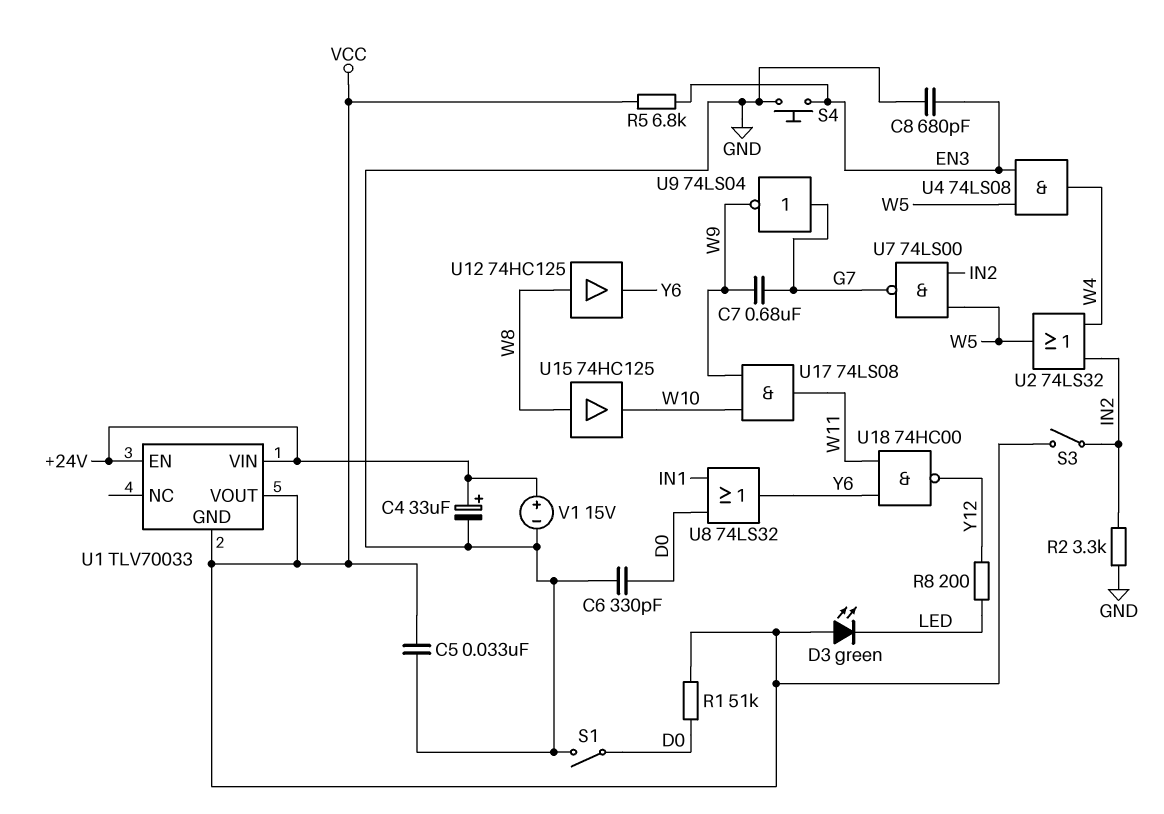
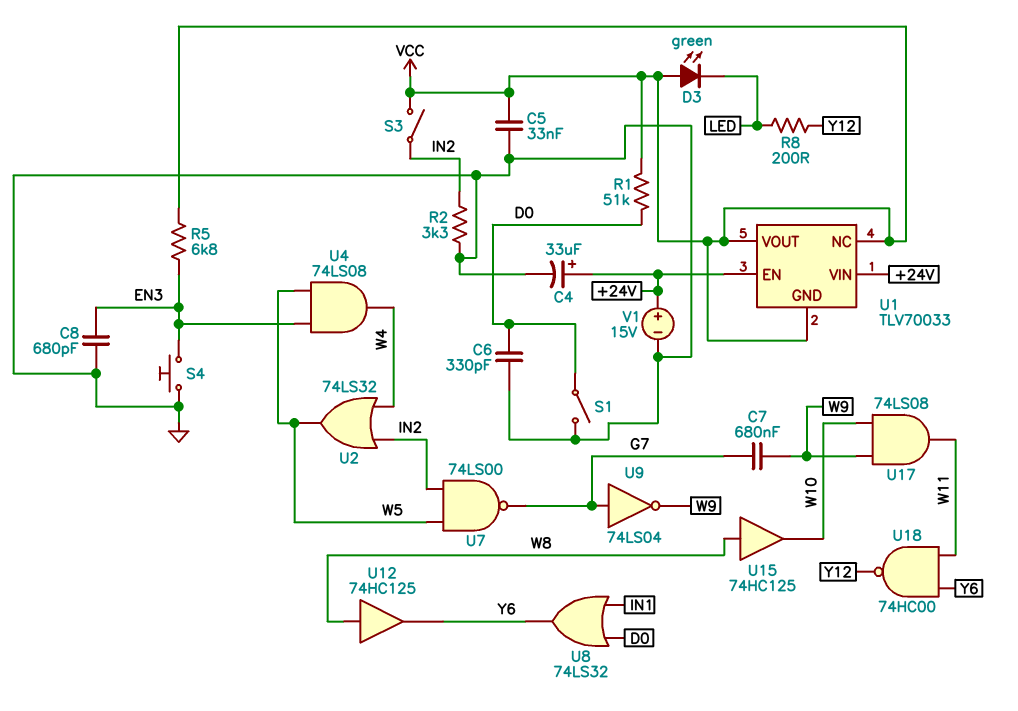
U1 pin NC: none -> VCC

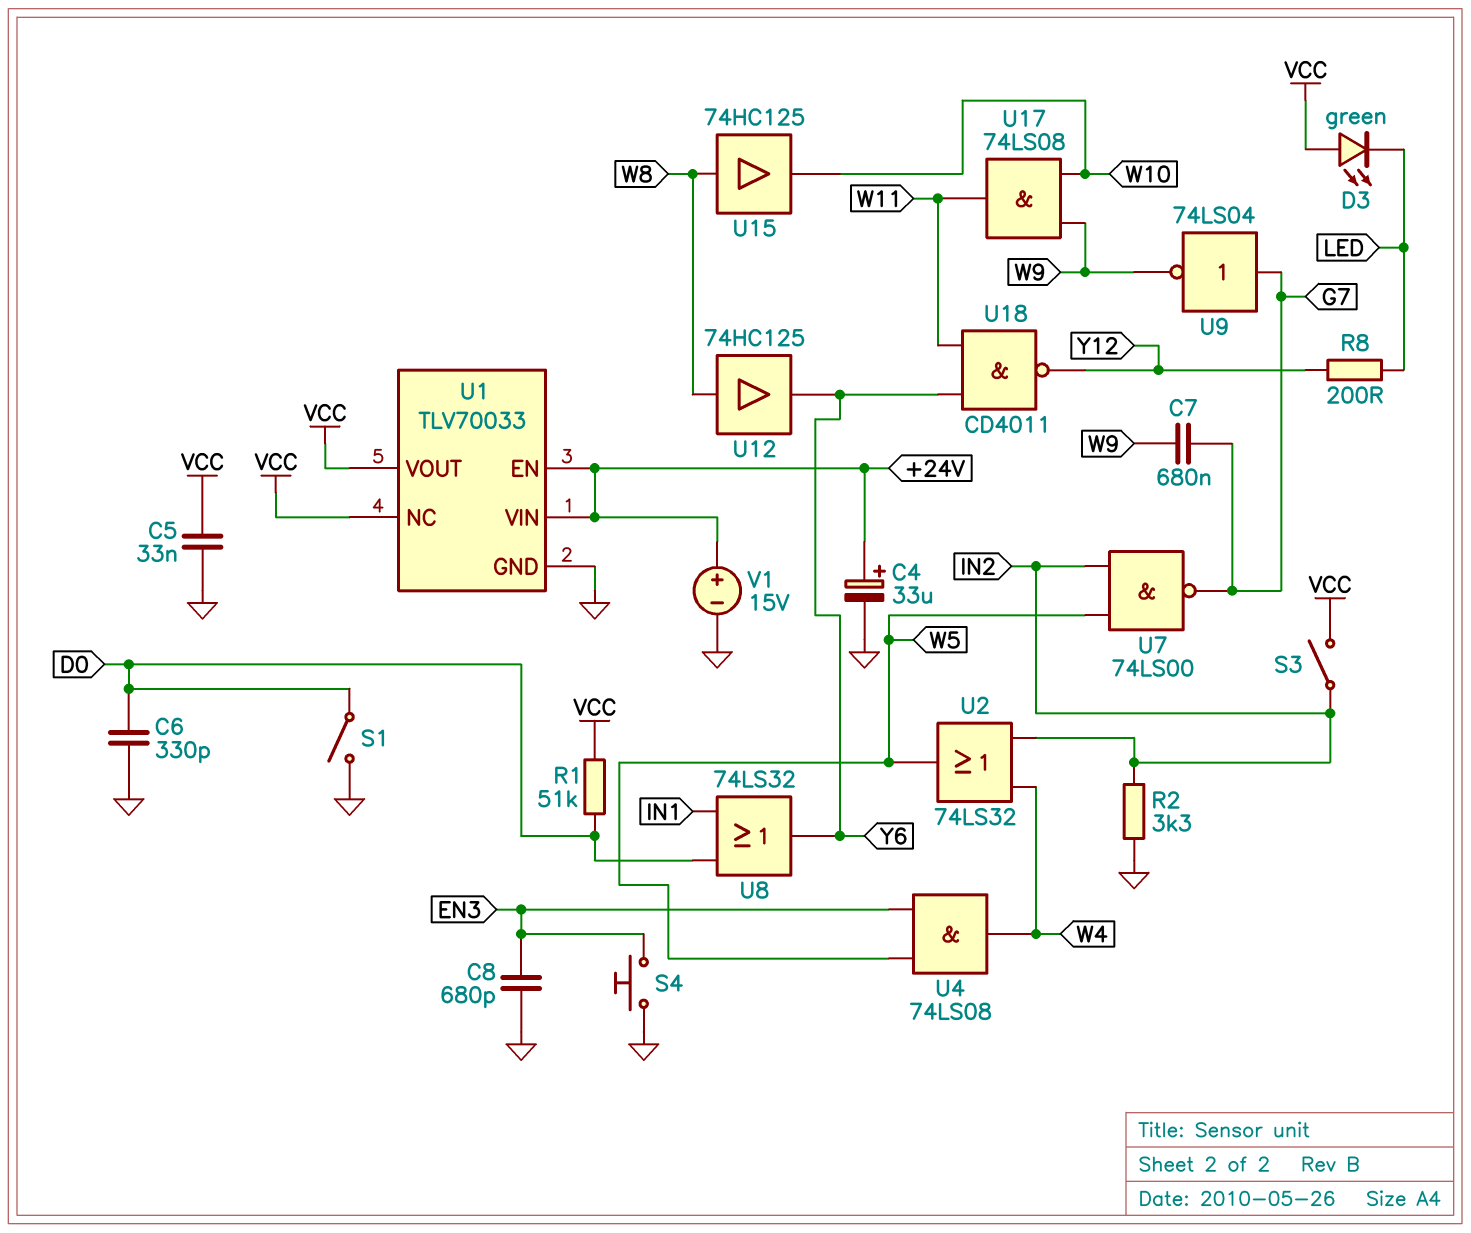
R5: 6.8k (EN3, VCC) -> none
U1 pin GND: VCC -> GND
U18: NAND 74HC00 (in W11, in Y6, out Y12) -> NAND CD4011 (in W11, in Y6, out Y12)

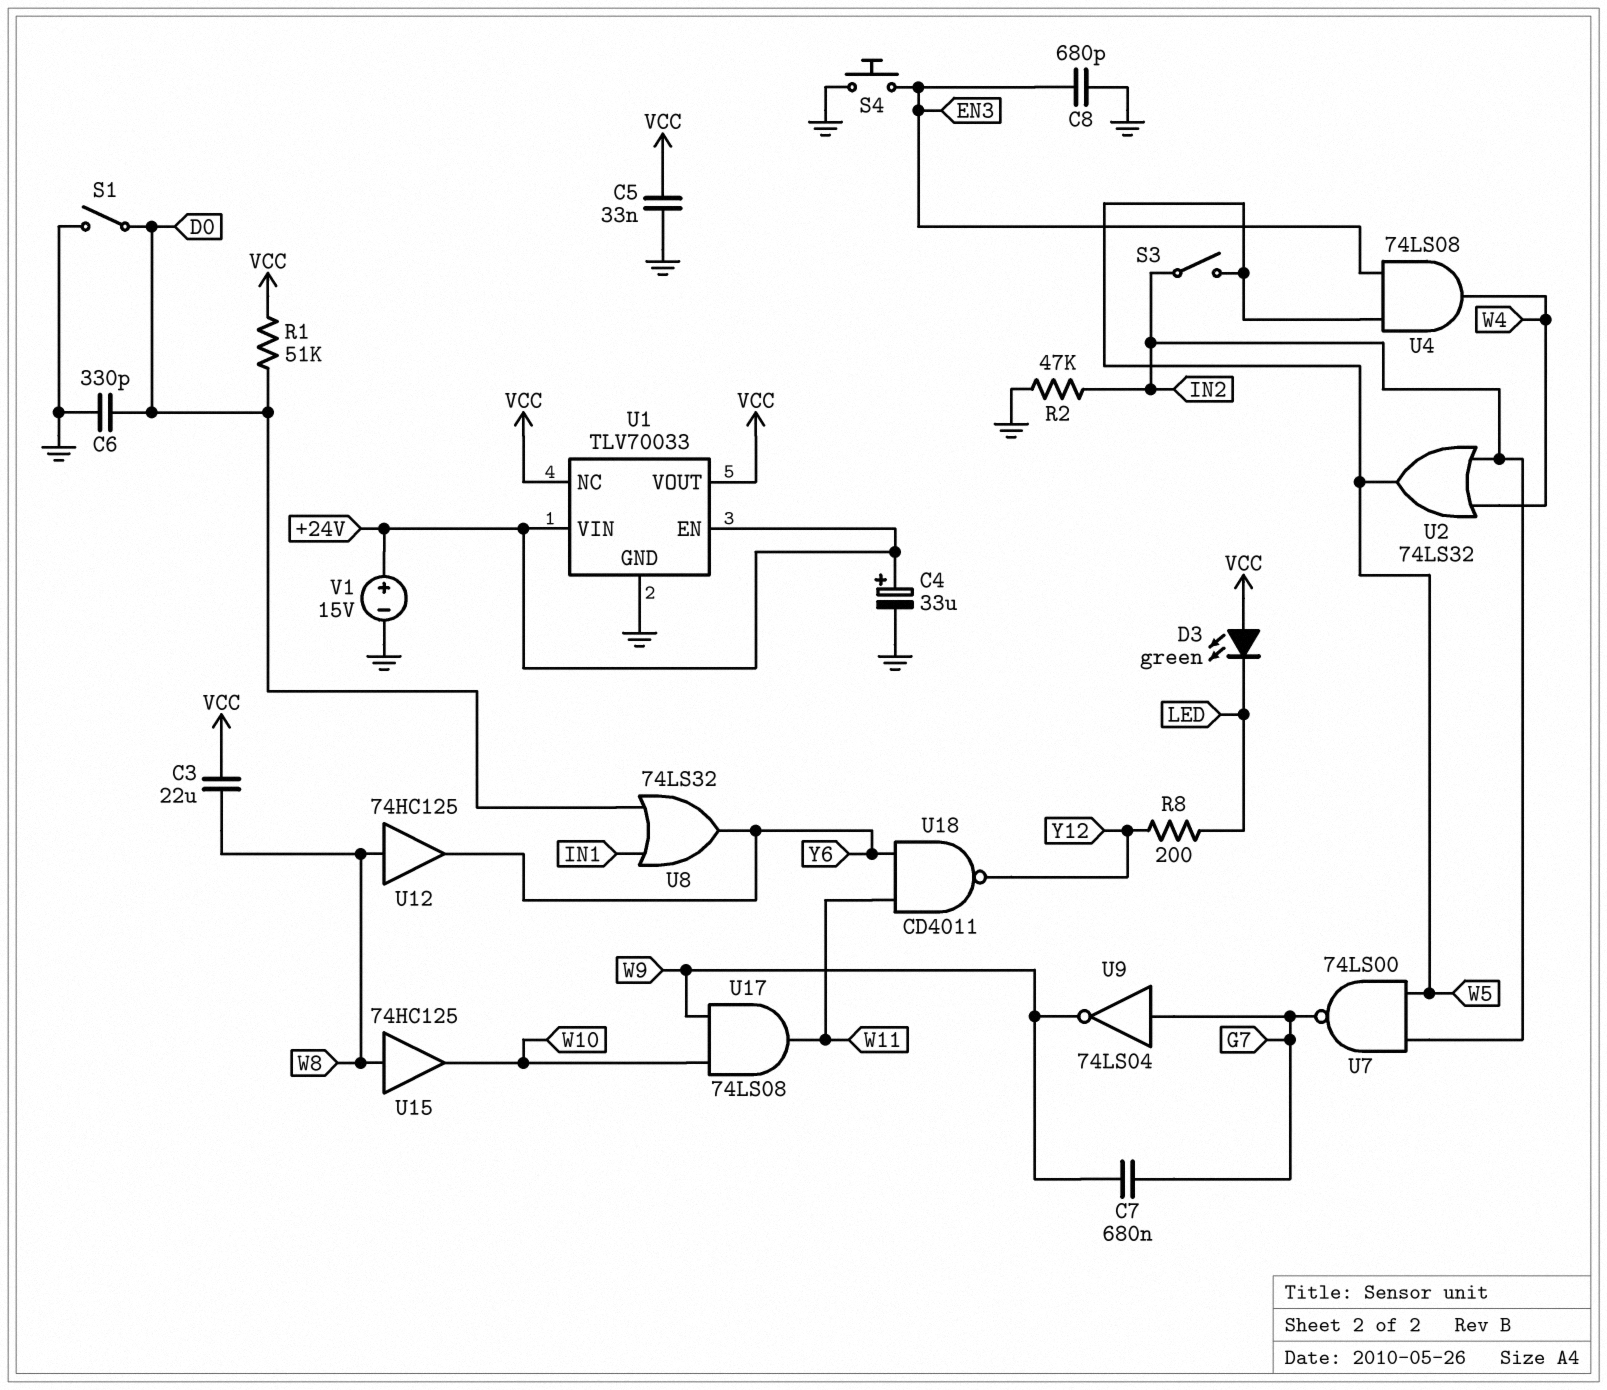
C3: none -> 22uF (VCC, W8)
R2: 3.3k (GND, IN2) -> 47k (GND, IN2)
S3: switch (IN2, VCC) -> switch (IN2, W5)

